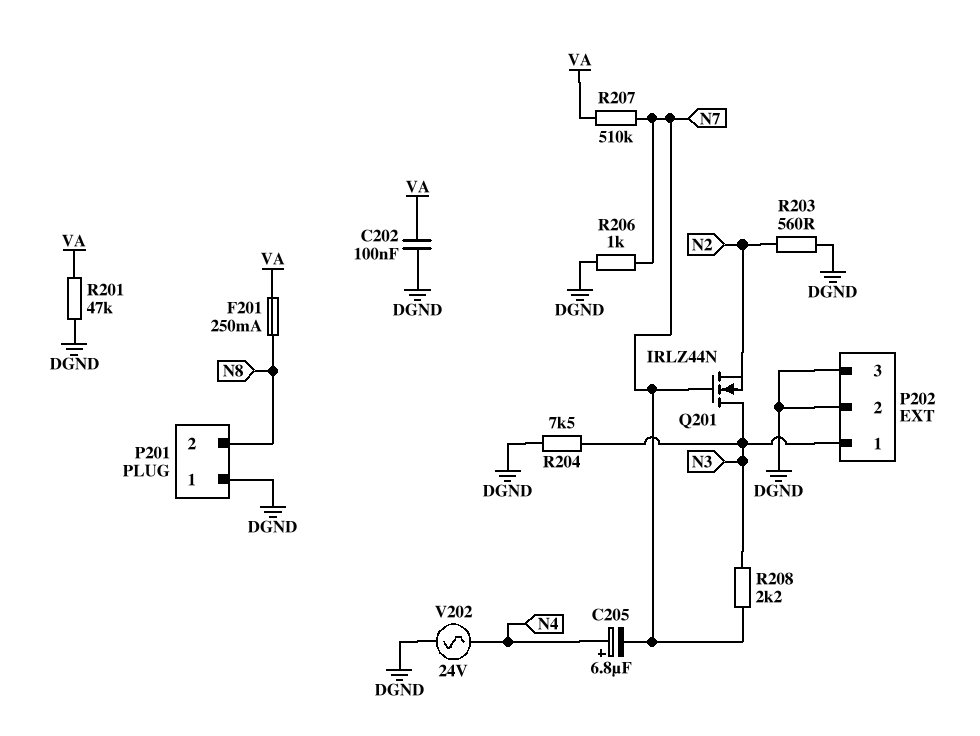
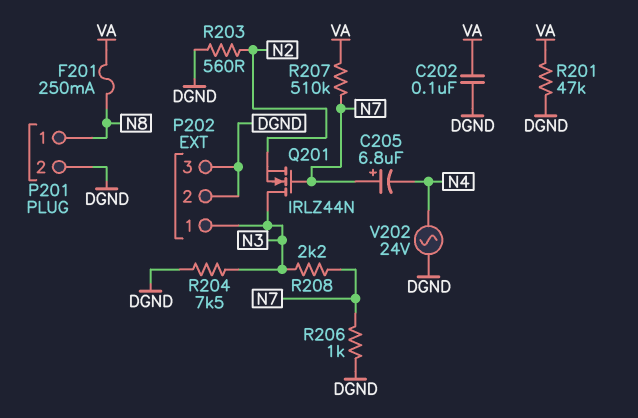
C205: 6.8uF (plus N4, minus N7) -> 6.8uF (plus N7, minus N4)
P201 pin 1: DGND -> N8
P201 pin 2: N8 -> DGND

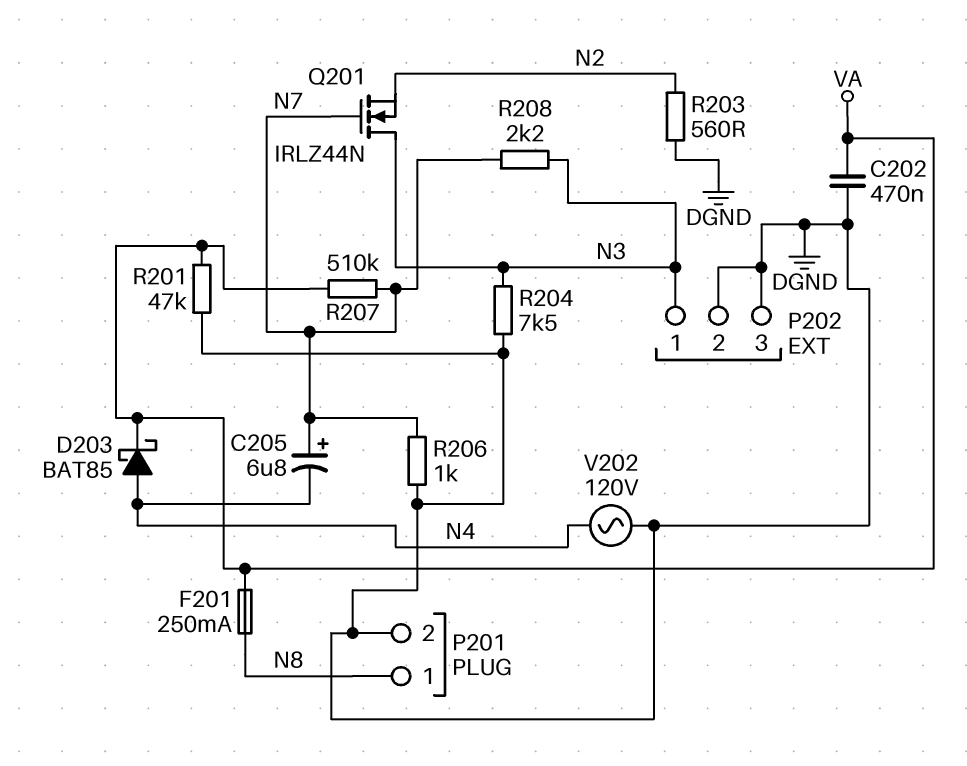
C202: 100nF (DGND, VA) -> 470nF (DGND, VA)
D203: none -> schottky BAT85 (A N4, K VA)
V202: AC 24V (DGND, N4) -> AC 120V (DGND, N4)

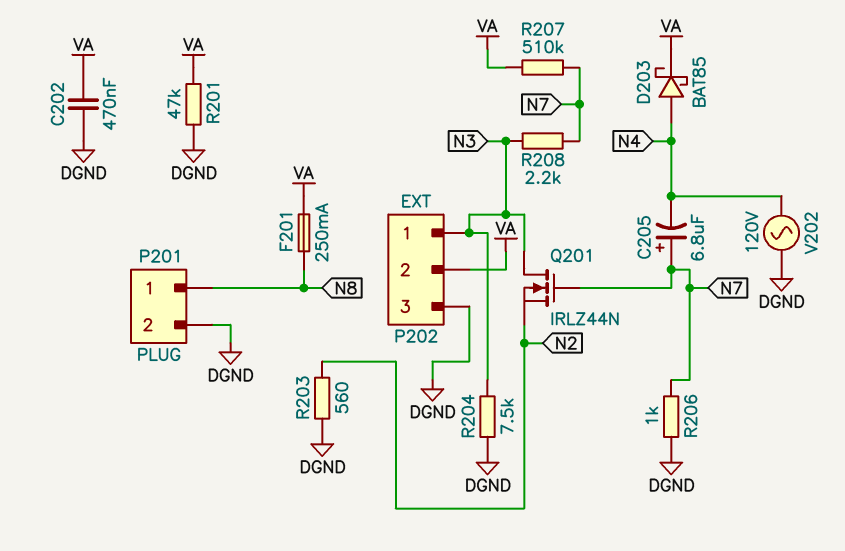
P202 pin 2: DGND -> VA

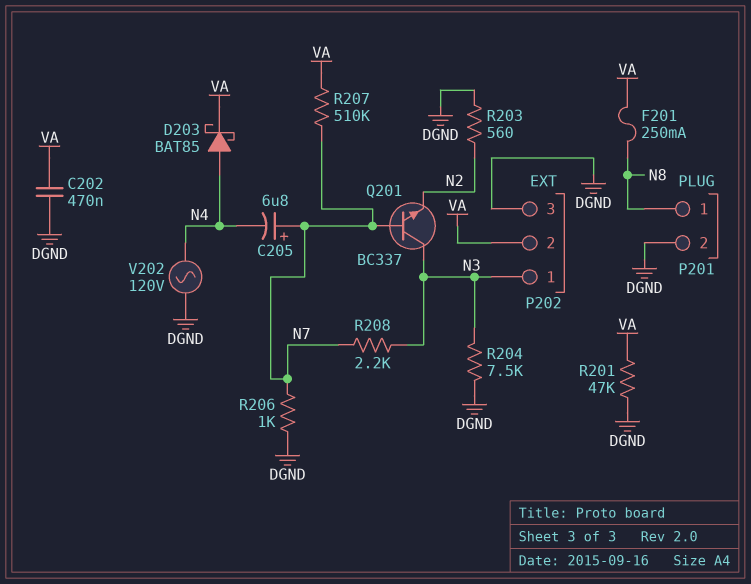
Q201: NMOS IRLZ44N (G N7, D N3, S N2) -> NPN BC337 (B N7, C N3, E N2)

